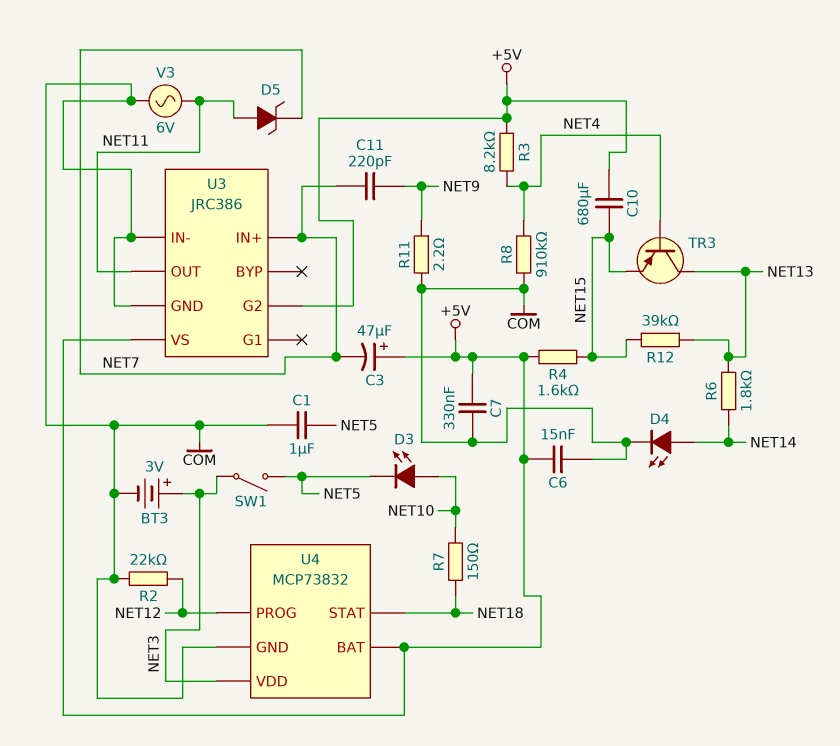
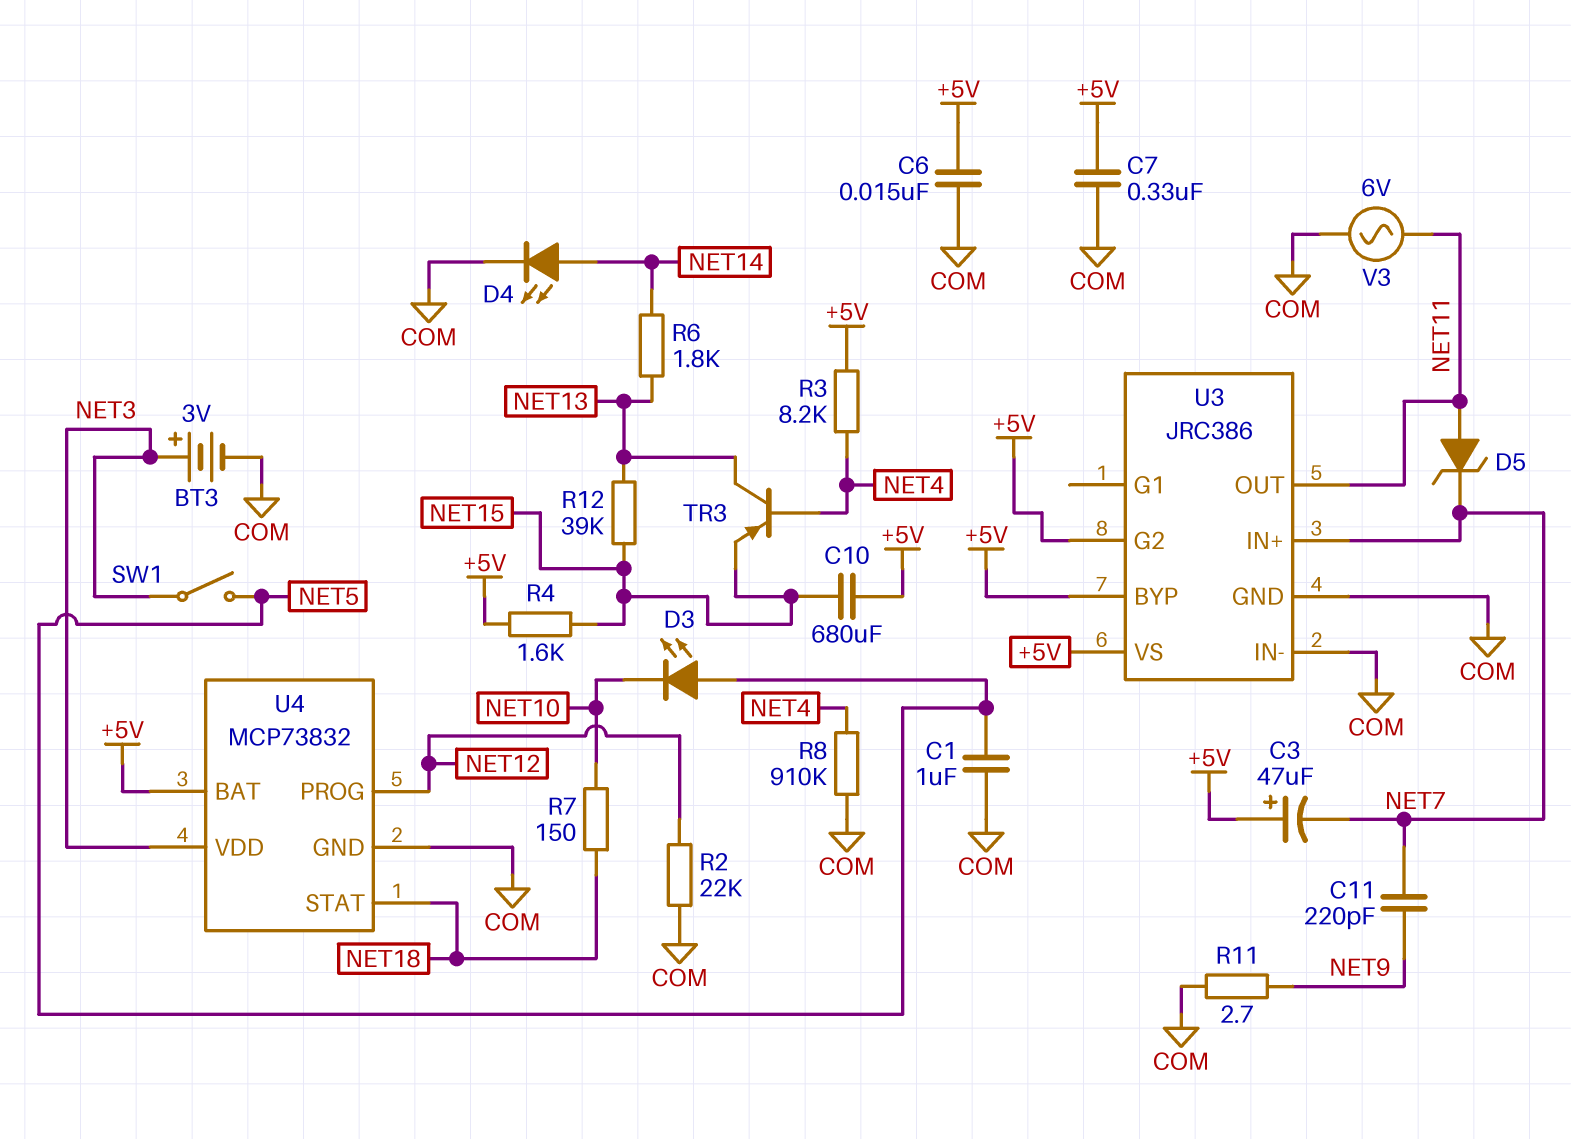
D3: LED (A NET10, K NET5) -> LED (A NET5, K NET10)
R11: 2.2 (COM, NET9) -> 2.7 (COM, NET9)
U3 pin BYP: none -> +5V

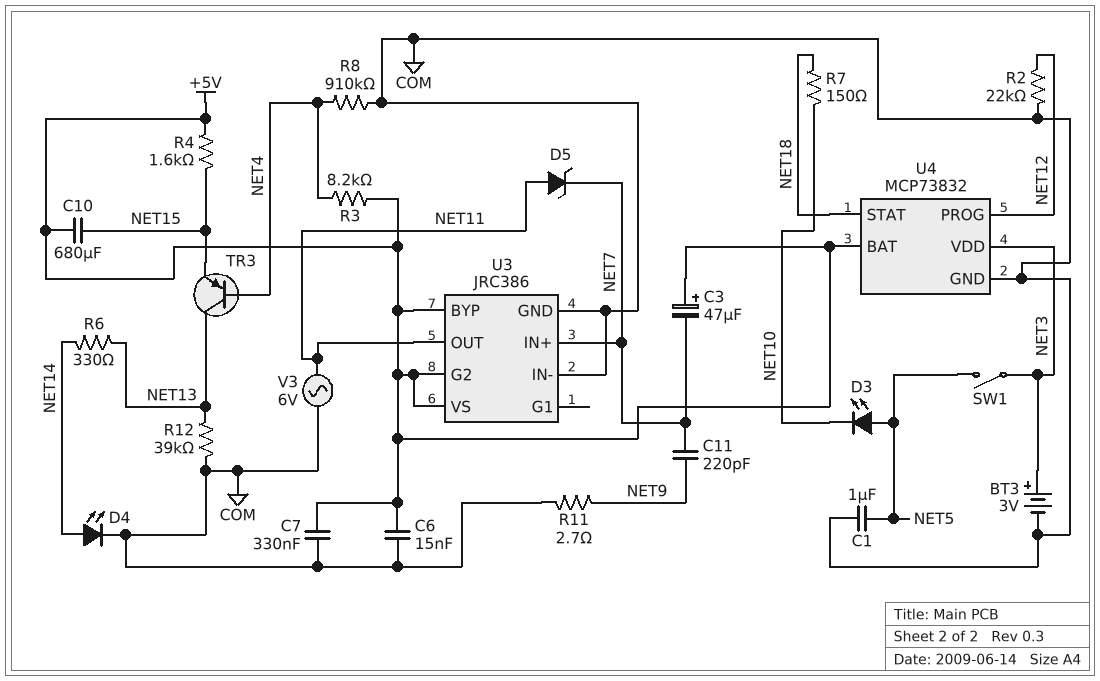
R6: 1.8k (NET13, NET14) -> 330 (NET13, NET14)
R12: 39k (NET13, NET15) -> 39k (COM, NET13)

